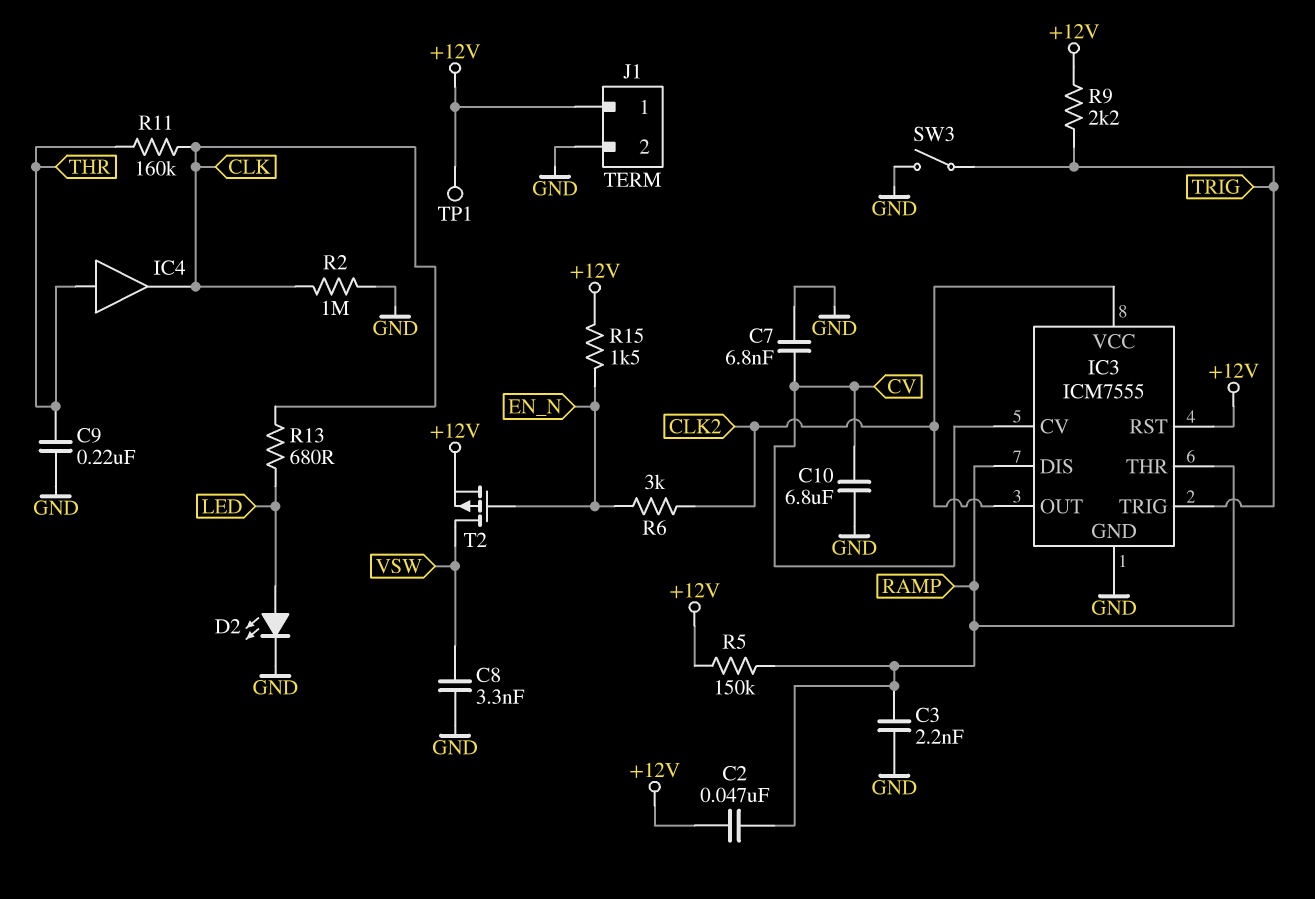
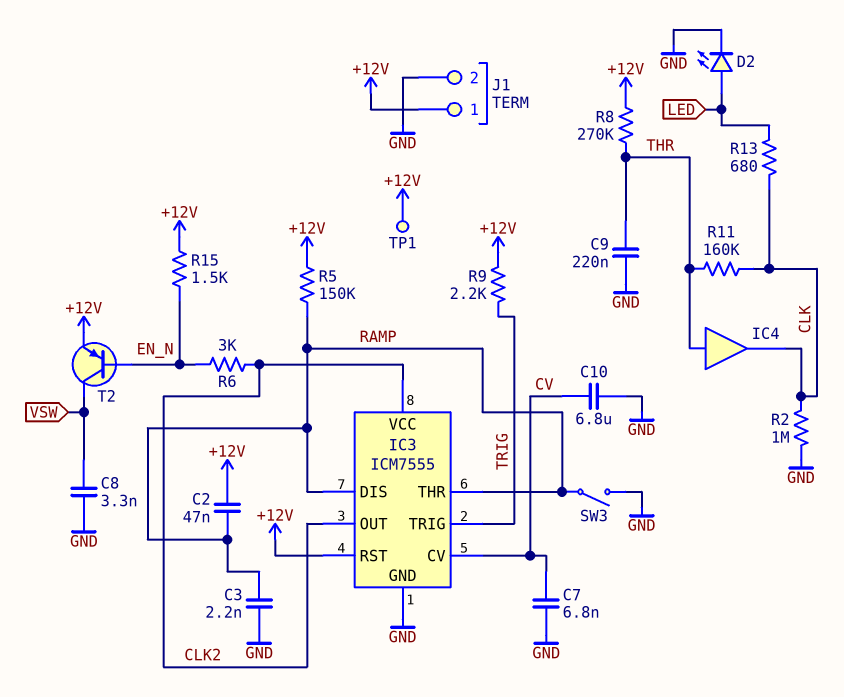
R8: none -> 270k (+12V, THR)
SW3: switch (GND, TRIG) -> switch (GND, RAMP)
T2: PMOS (G EN_N, D VSW, S +12V) -> PNP (B EN_N, C VSW, E +12V)

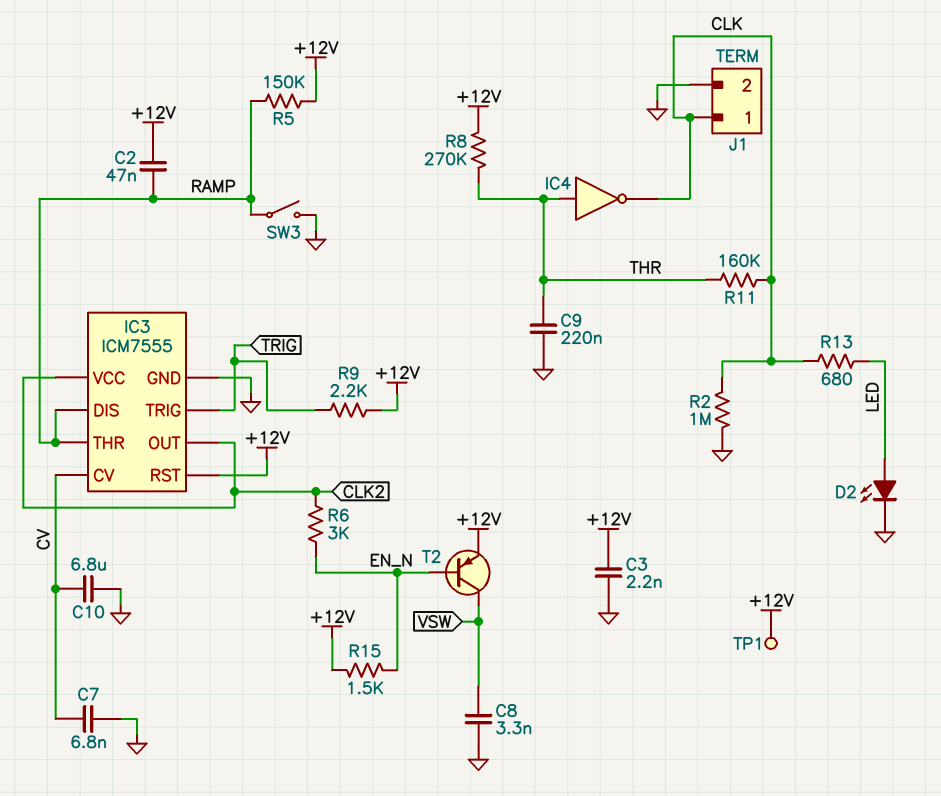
C3: 2.2nF (GND, RAMP) -> 2.2nF (+12V, GND)
IC4: buffer (in THR, out CLK) -> NOT (in THR, out CLK)
J1 pin 1: +12V -> CLK

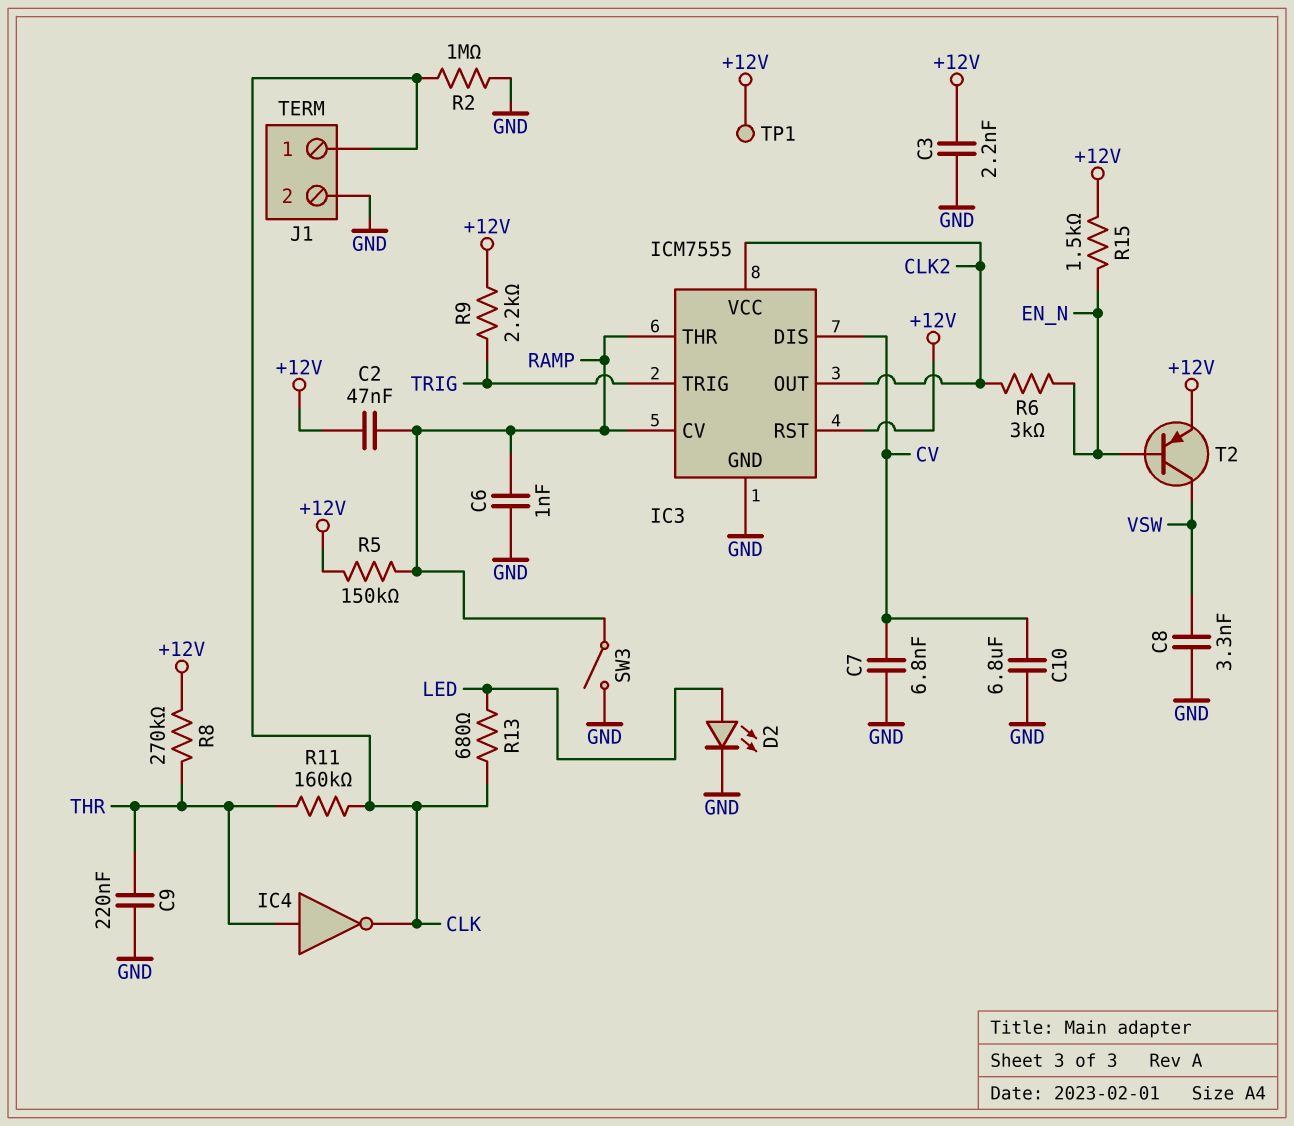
C6: none -> 1nF (GND, RAMP)
IC3 pin CV: CV -> RAMP
IC3 pin DIS: RAMP -> CV

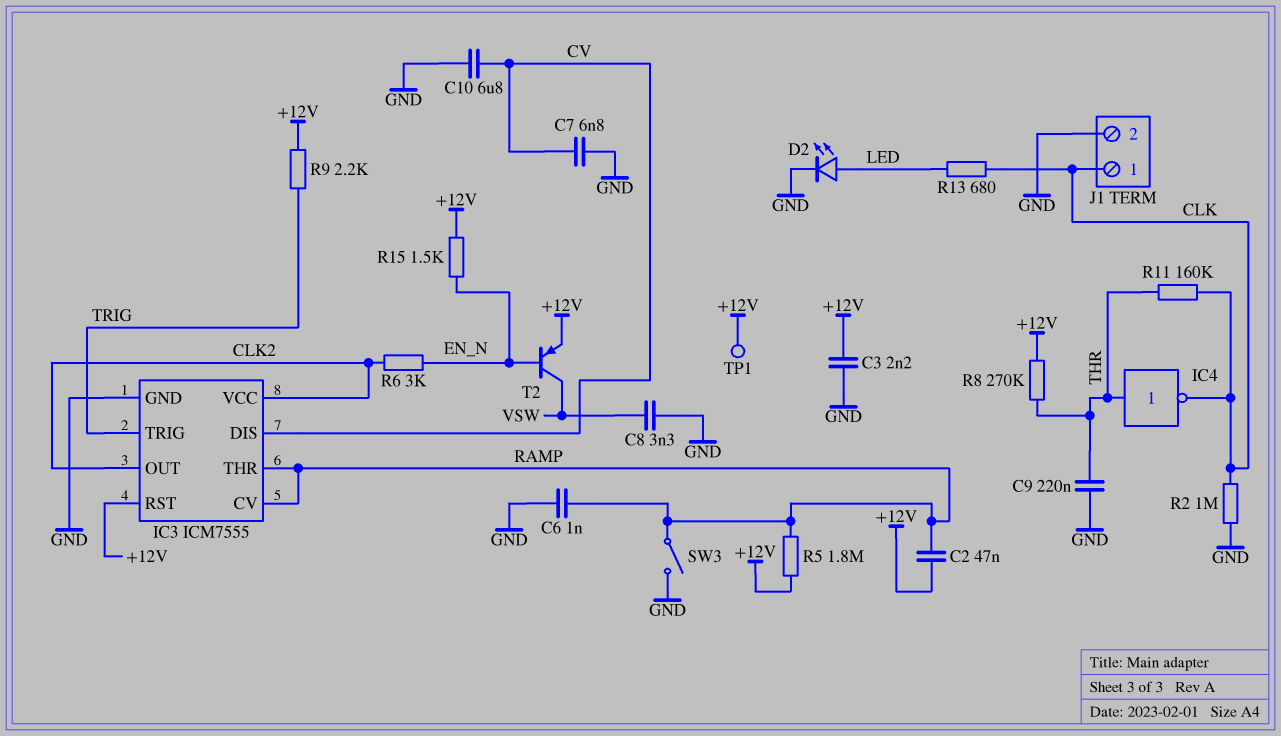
R5: 150k (+12V, RAMP) -> 1.8M (+12V, RAMP)

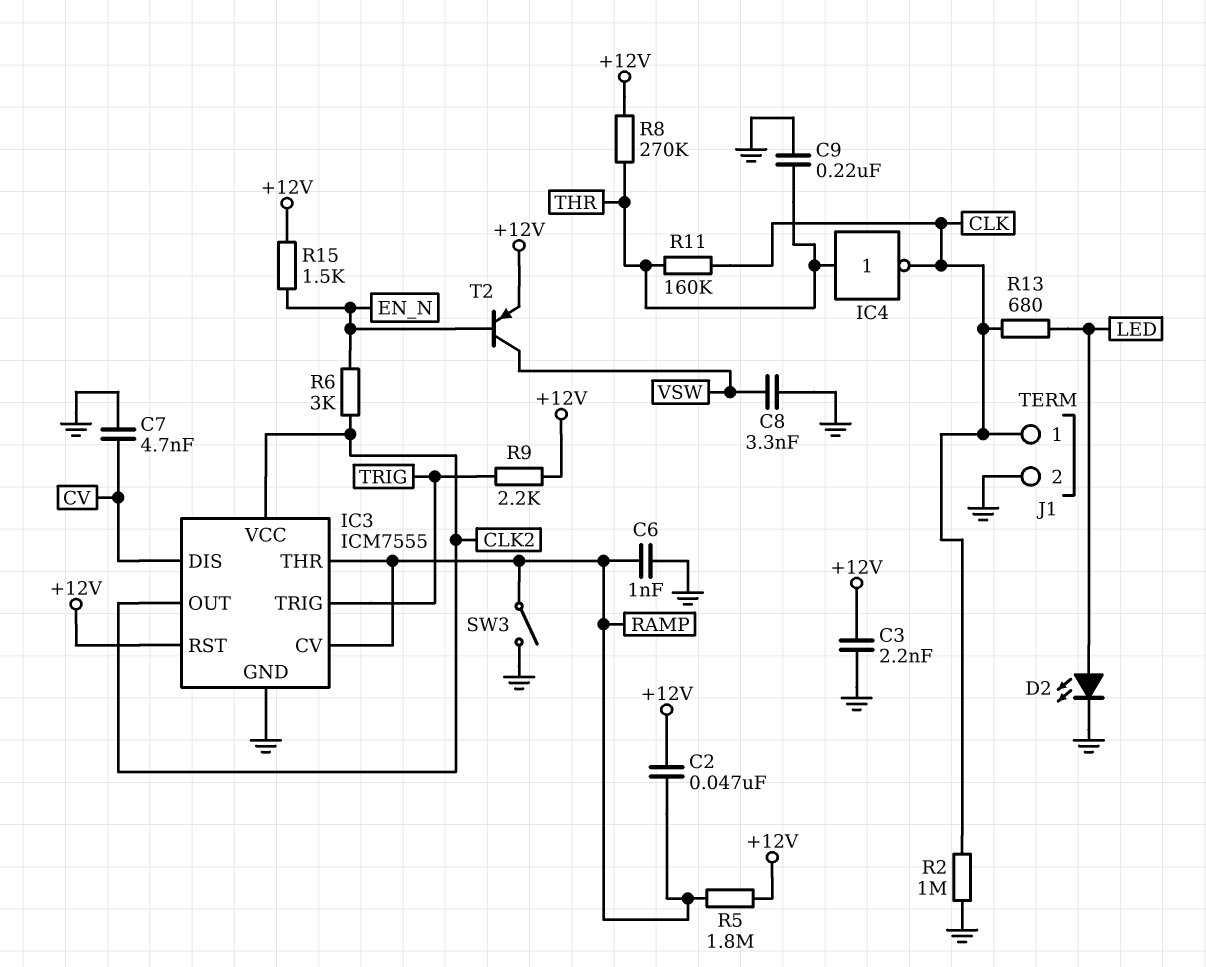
C7: 6.8nF (CV, GND) -> 4.7nF (CV, GND)
C10: 6.8uF (CV, GND) -> none
TP1: test point (+12V) -> none

